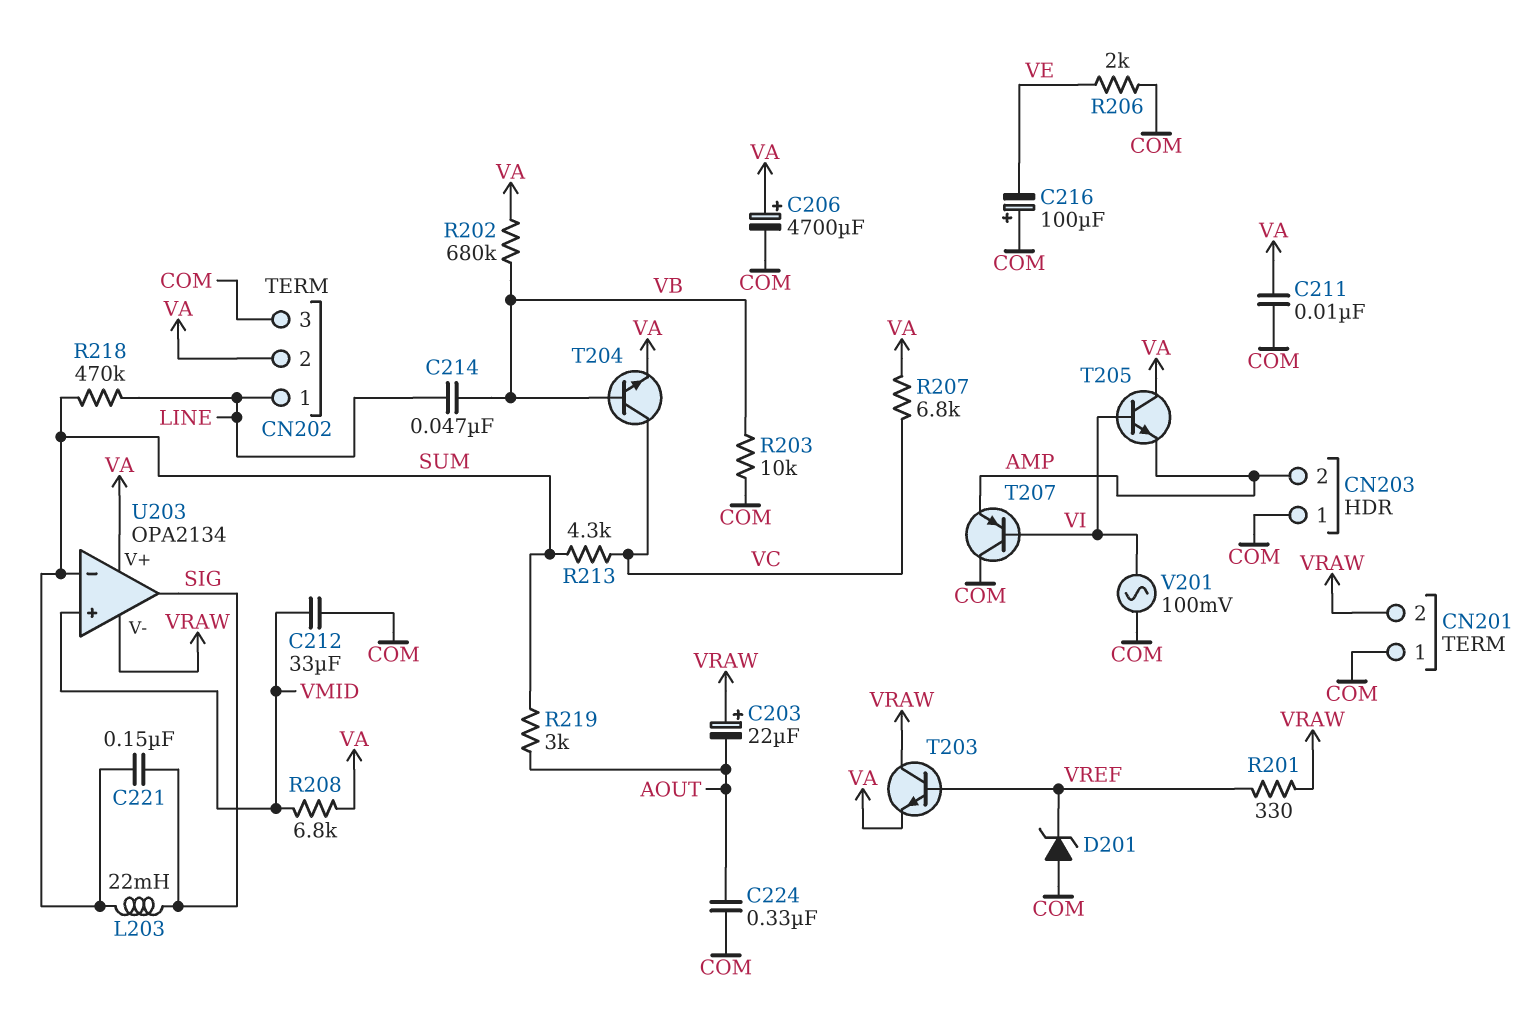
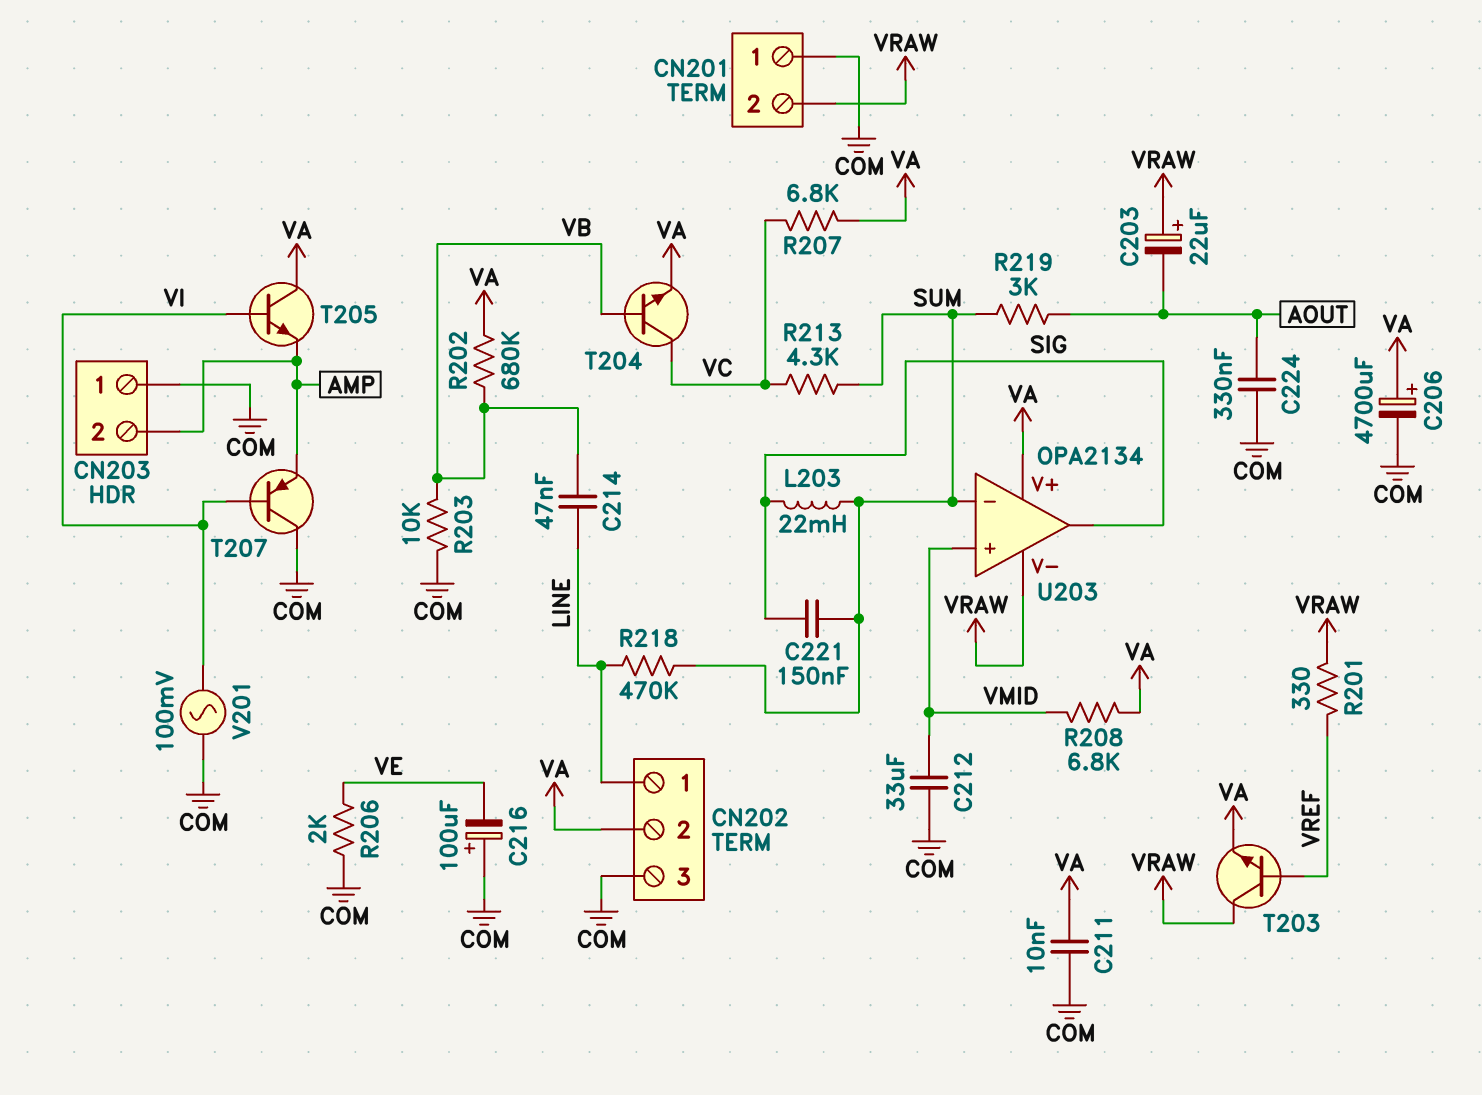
D201: zener (A COM, K VREF) -> none

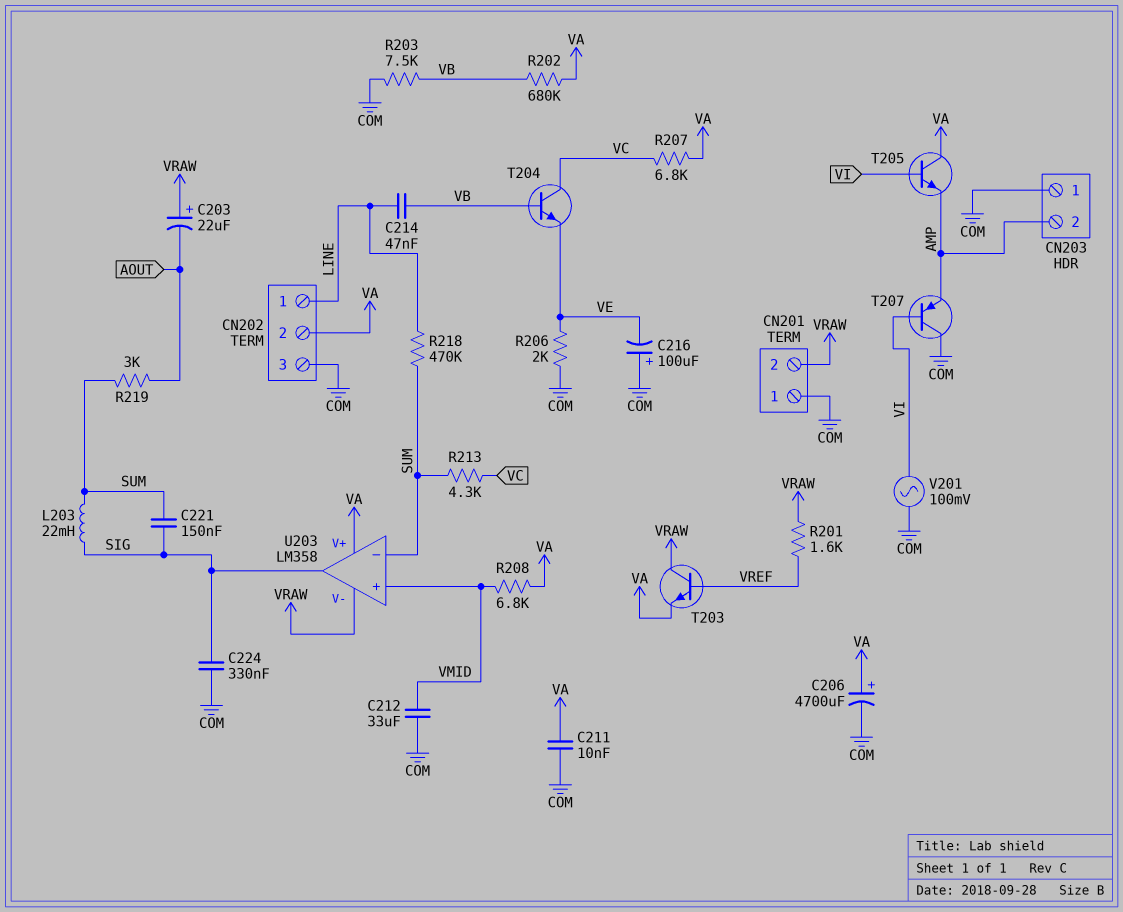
C224: 330nF (AOUT, COM) -> 330nF (COM, SIG)
R201: 330 (VRAW, VREF) -> 1.6k (VRAW, VREF)
R203: 10k (COM, VB) -> 7.5k (COM, VB)
T204: NPN (B VB, C VC, E VA) -> NPN (B VB, C VC, E VE)
U203: OPA2134 -> LM358

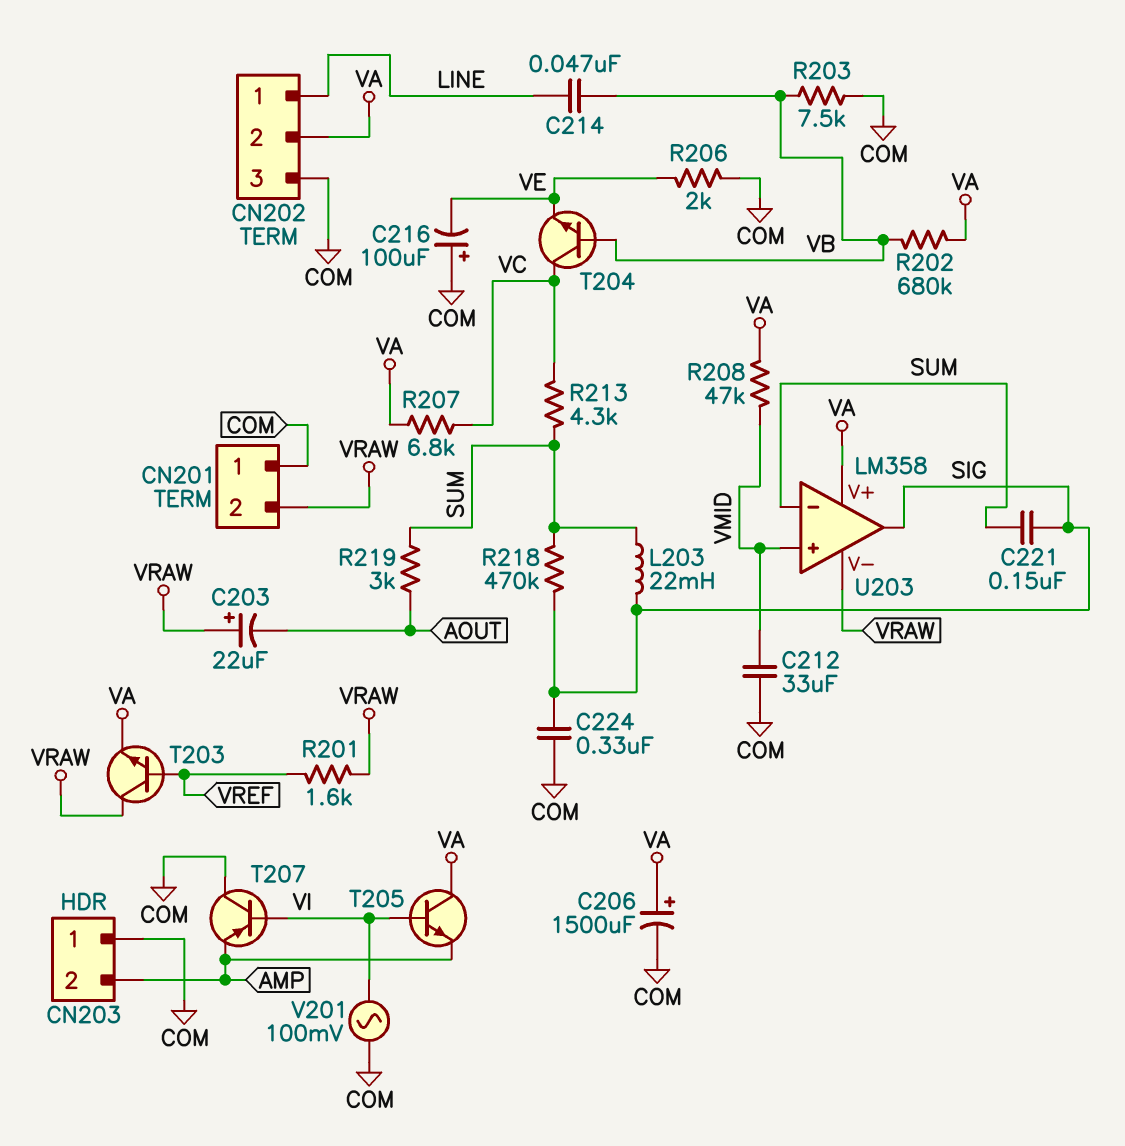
C206: 4700uF (plus VA, minus COM) -> 1500uF (plus VA, minus COM)
C211: 10nF (COM, VA) -> none
R208: 6.8k (VA, VMID) -> 47k (VA, VMID)
R218: 470k (LINE, SUM) -> 470k (SIG, SUM)

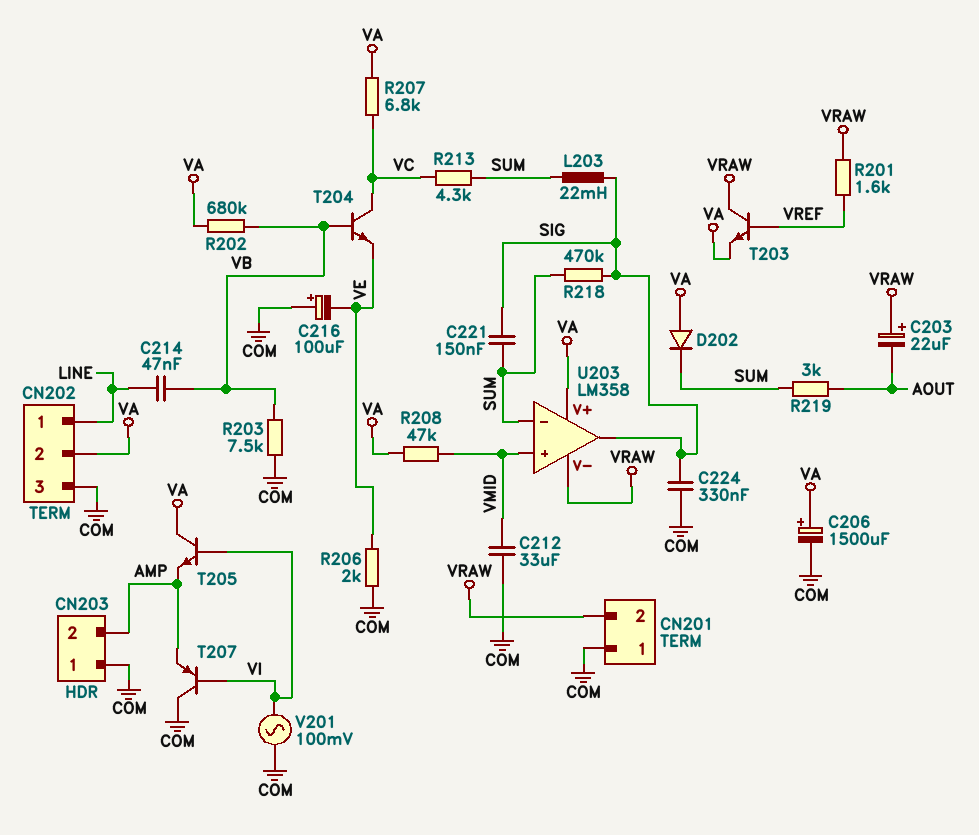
D202: none -> diode (A VA, K SUM)

